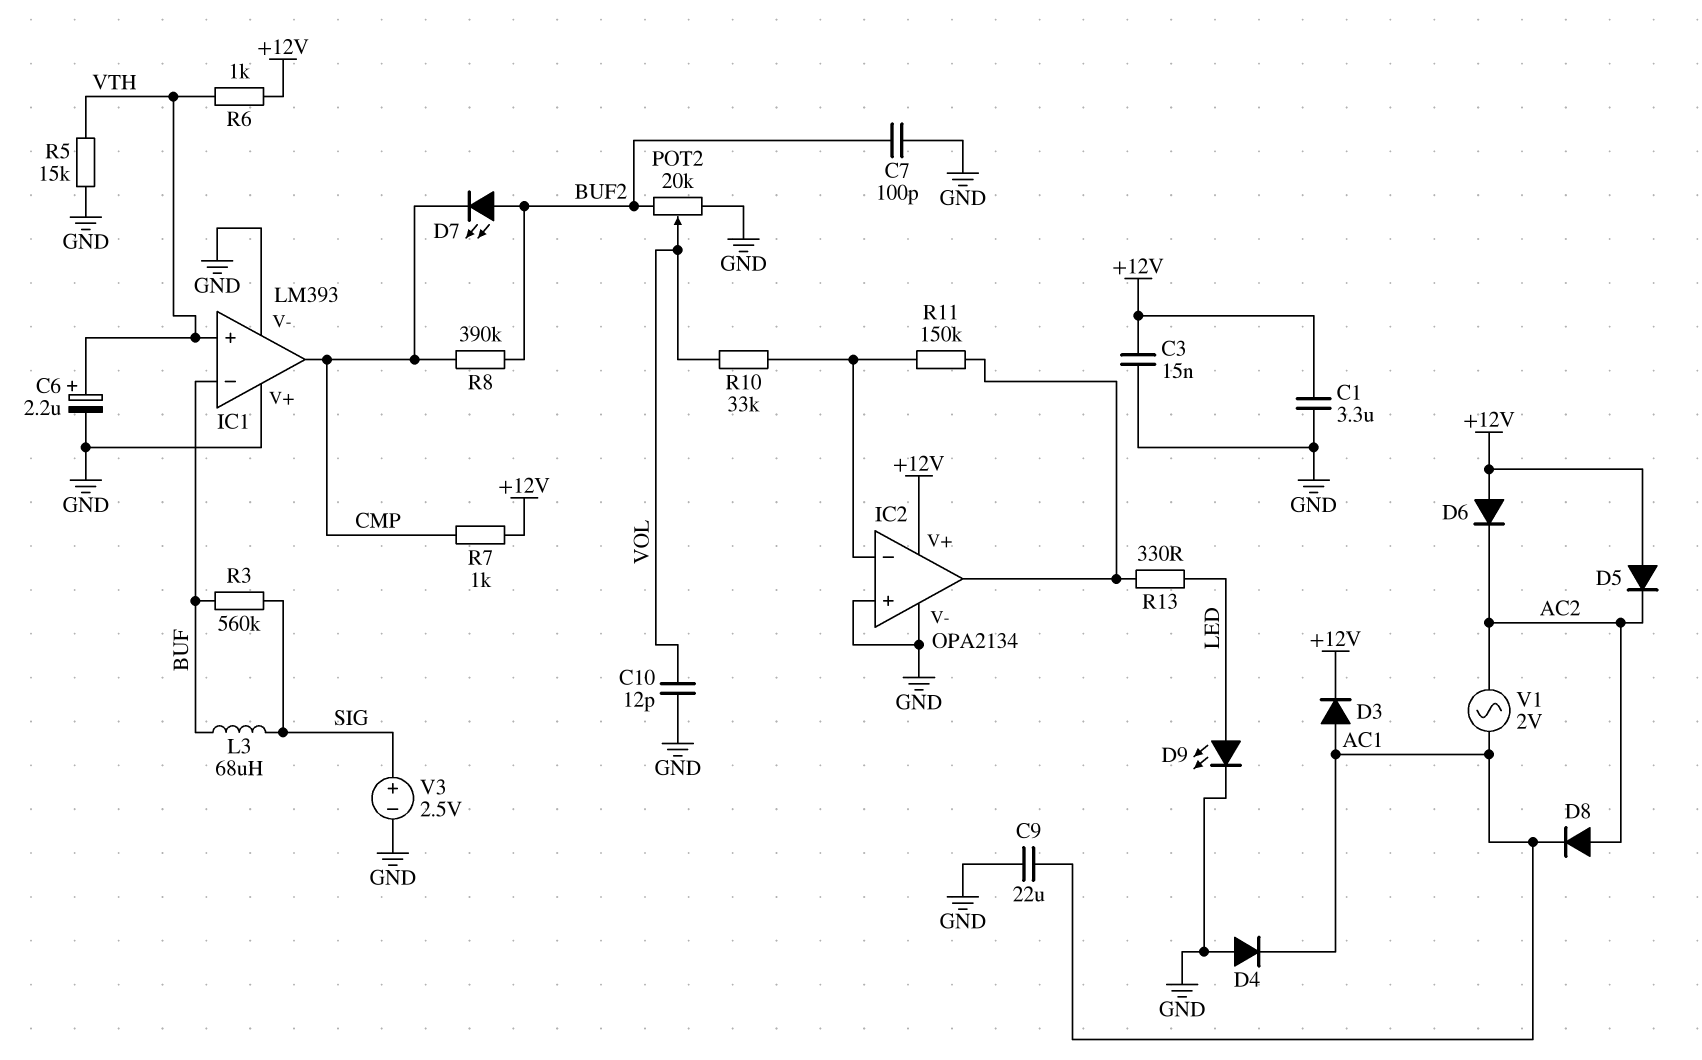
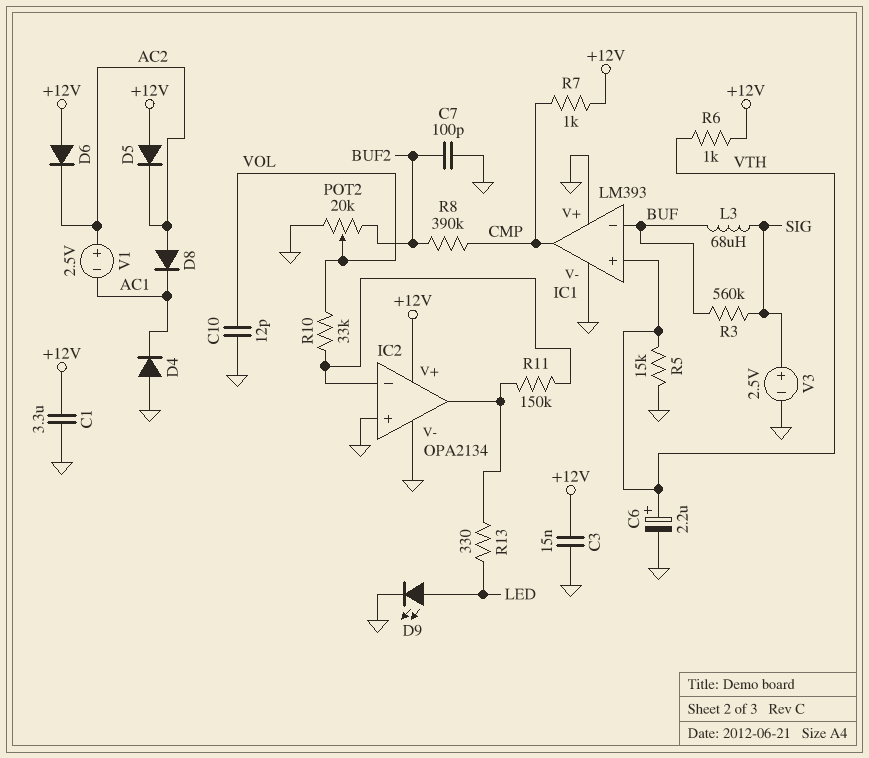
C9: 22uF (AC1, GND) -> none
D3: diode (A AC1, K +12V) -> none
D7: LED (A BUF2, K CMP) -> none
V1: AC 2V (AC1, AC2) -> 2.5V (plus AC2, minus AC1)

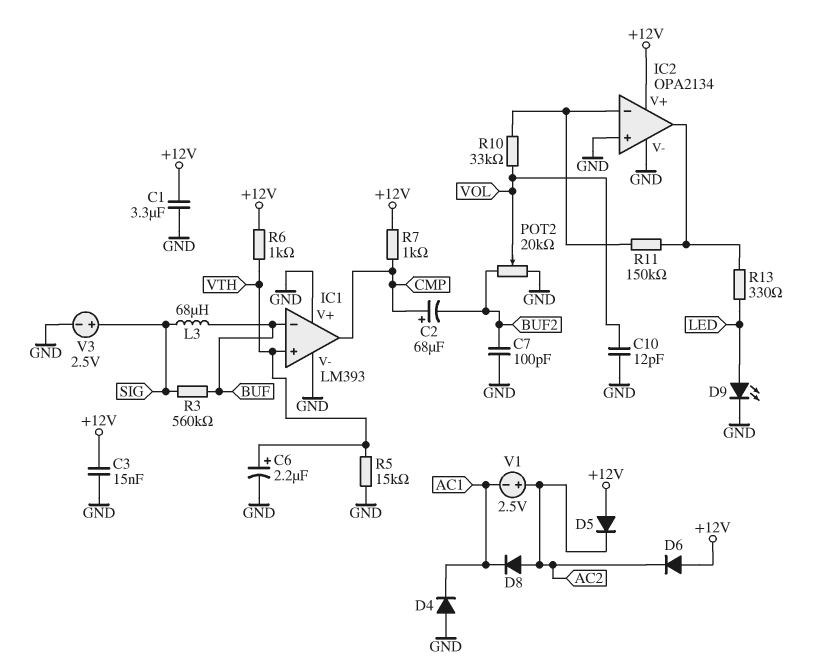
C2: none -> 68uF (plus CMP, minus BUF2)
R8: 390k (BUF2, CMP) -> none

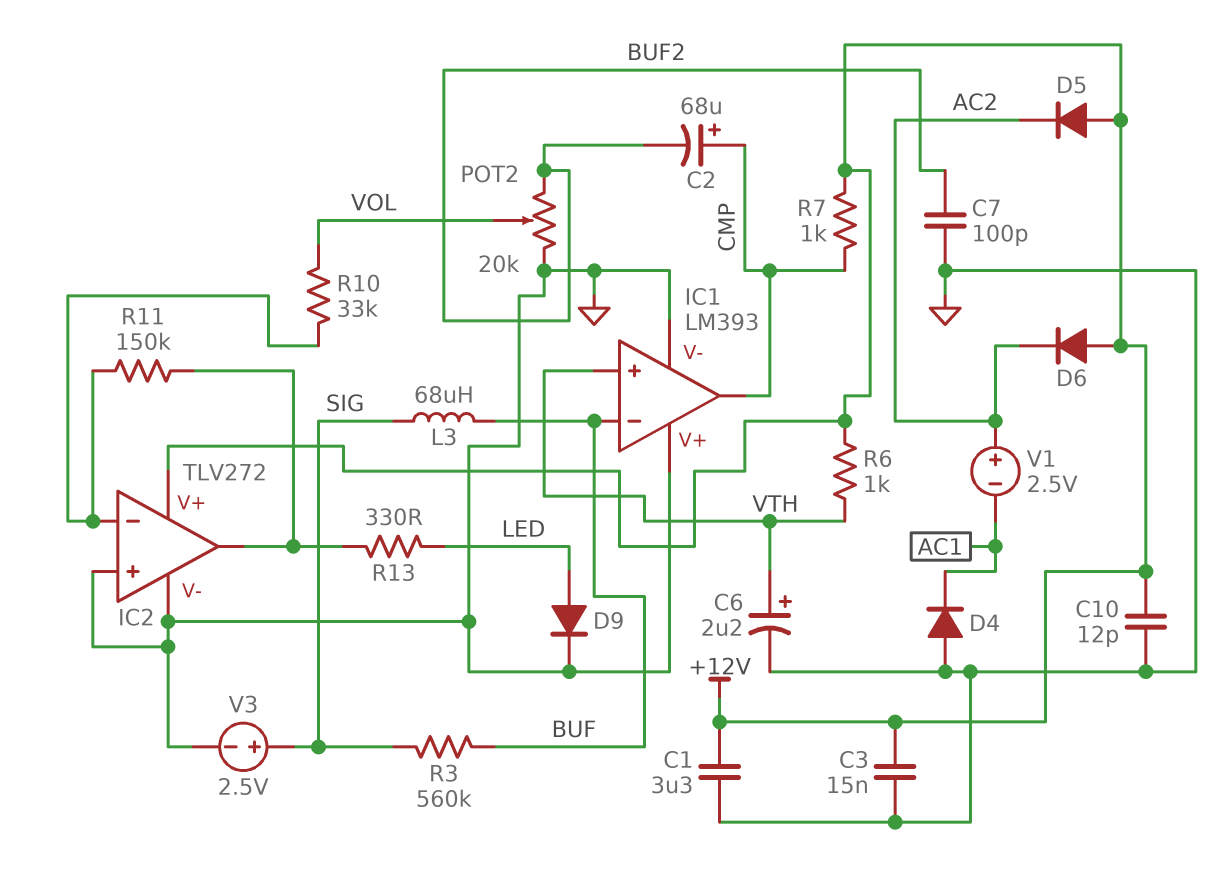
C10: 12pF (GND, VOL) -> 12pF (+12V, GND)
D8: diode (A AC2, K AC1) -> none
D9: LED (A LED, K GND) -> diode (A LED, K GND)
IC2: OPA2134 -> TLV272
R5: 15k (GND, VTH) -> none

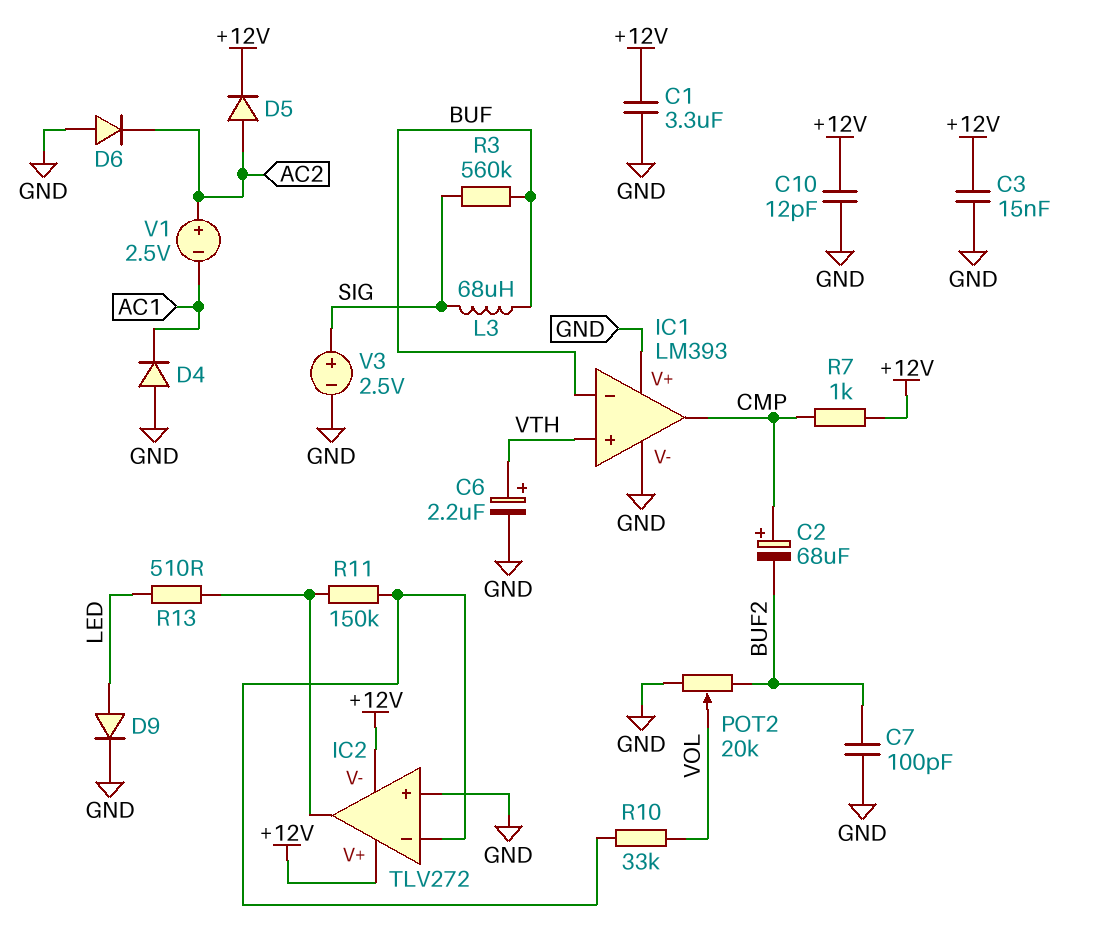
D5: diode (A +12V, K AC2) -> diode (A AC2, K +12V)
D6: diode (A +12V, K AC2) -> diode (A GND, K AC2)
IC2 pin V-: GND -> +12V
R6: 1k (+12V, VTH) -> none
R13: 330 (IC2/out, LED) -> 510 (IC2/out, LED)

